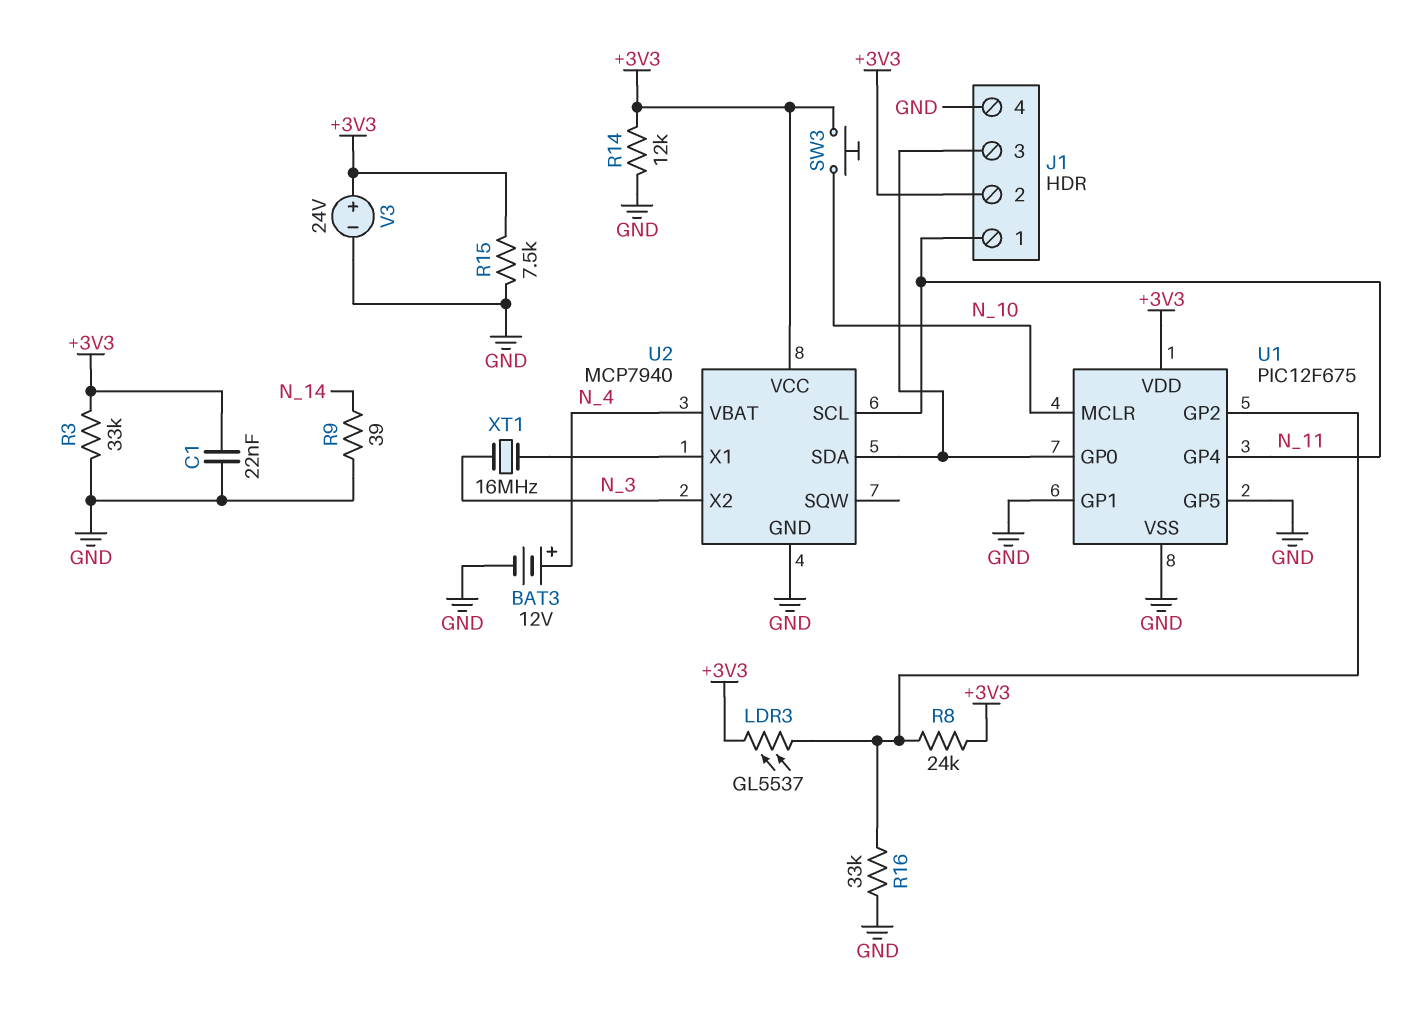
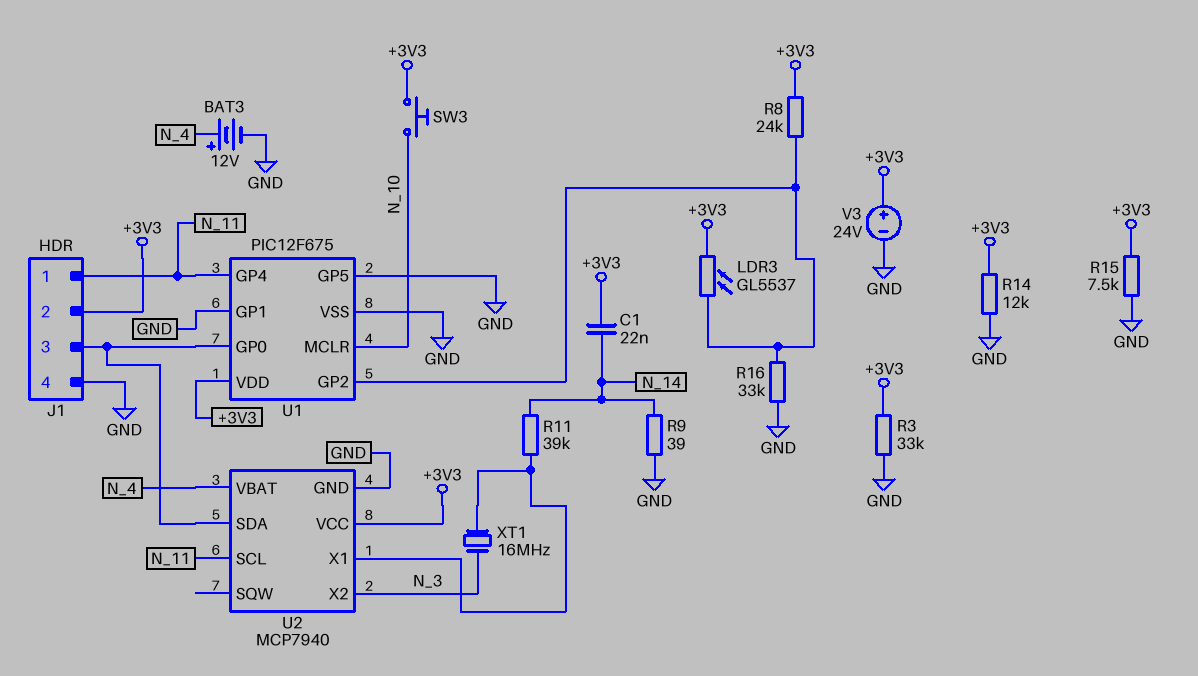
C1: 22nF (+3V3, GND) -> 22nF (+3V3, N_14)
R11: none -> 39k (N_14, U2/X1)

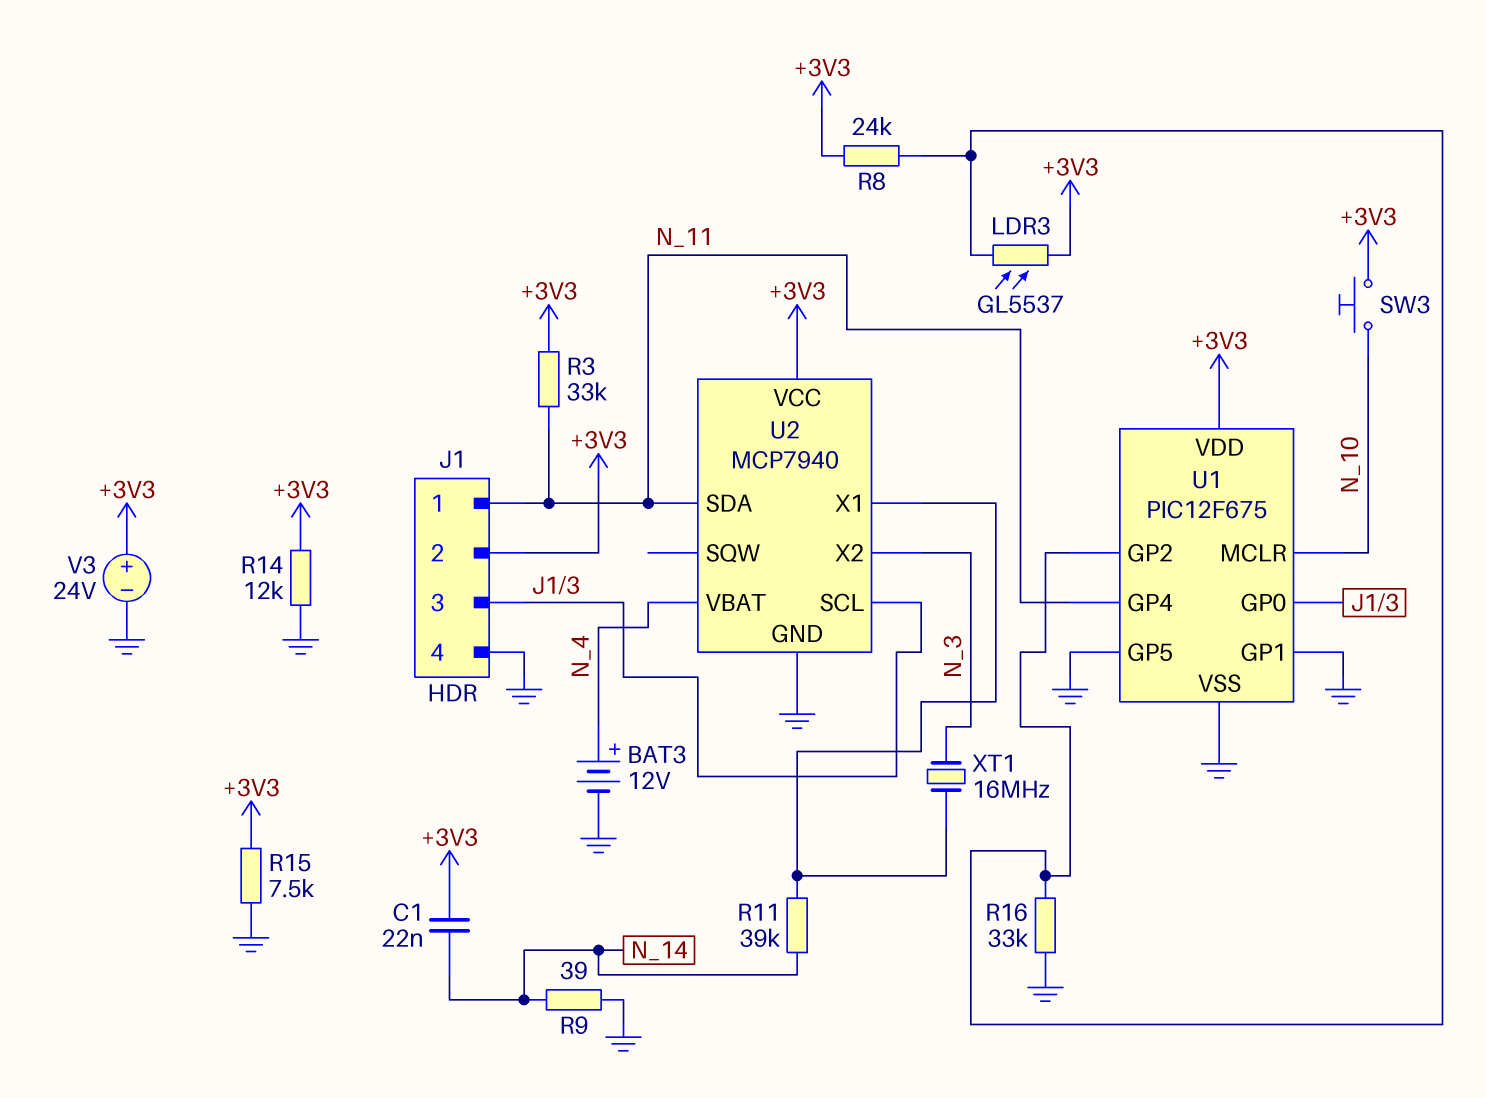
R3: 33k (+3V3, GND) -> 33k (+3V3, N_11)
U2 pin SCL: N_11 -> J1/3
U2 pin SDA: J1/3 -> N_11

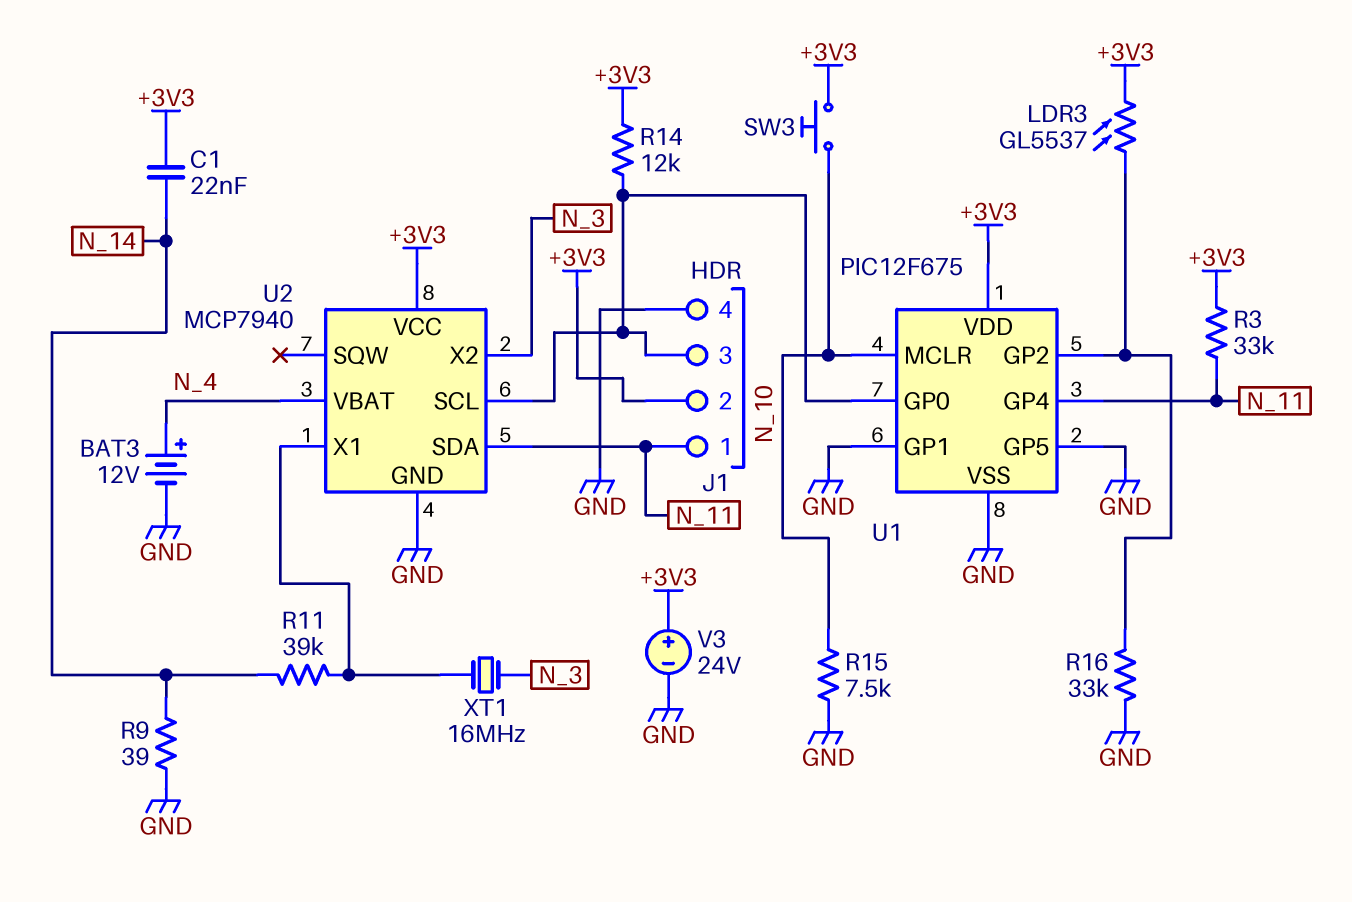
R8: 24k (+3V3, U1/GP2) -> none
R14: 12k (+3V3, GND) -> 12k (+3V3, J1/3)
R15: 7.5k (+3V3, GND) -> 7.5k (GND, N_10)

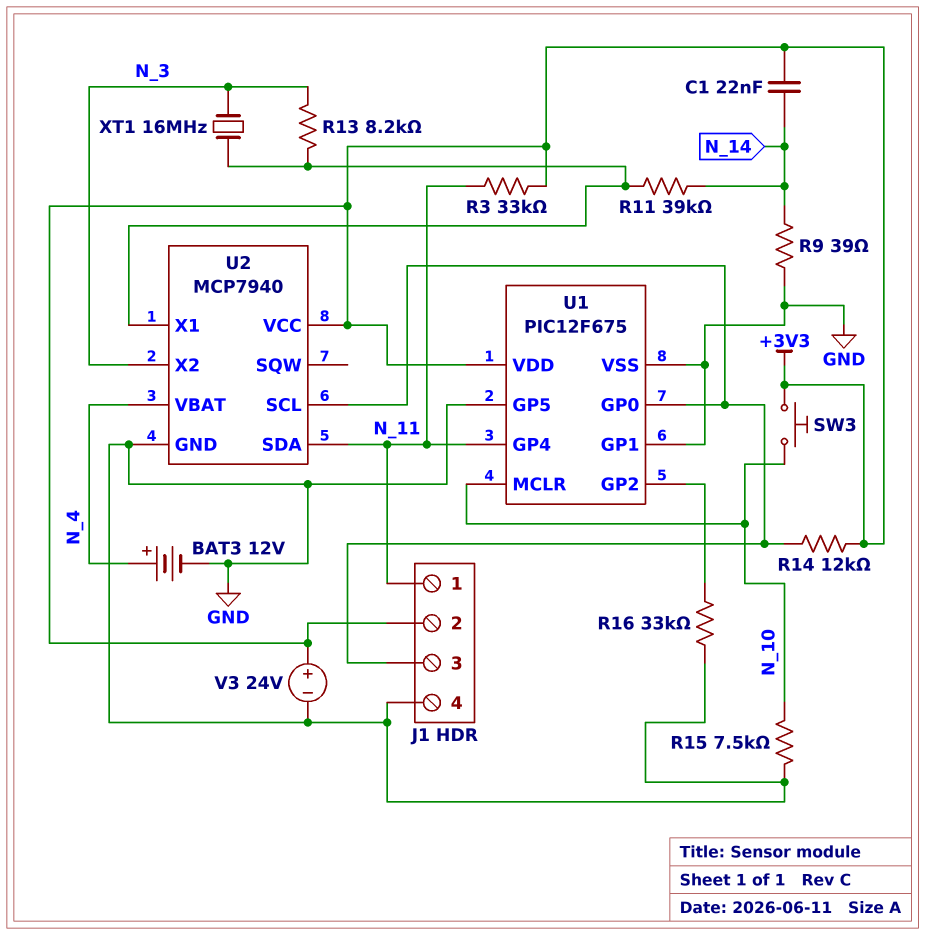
LDR3: GL5537 (+3V3, U1/GP2) -> none
R13: none -> 8.2k (N_3, U2/X1)

